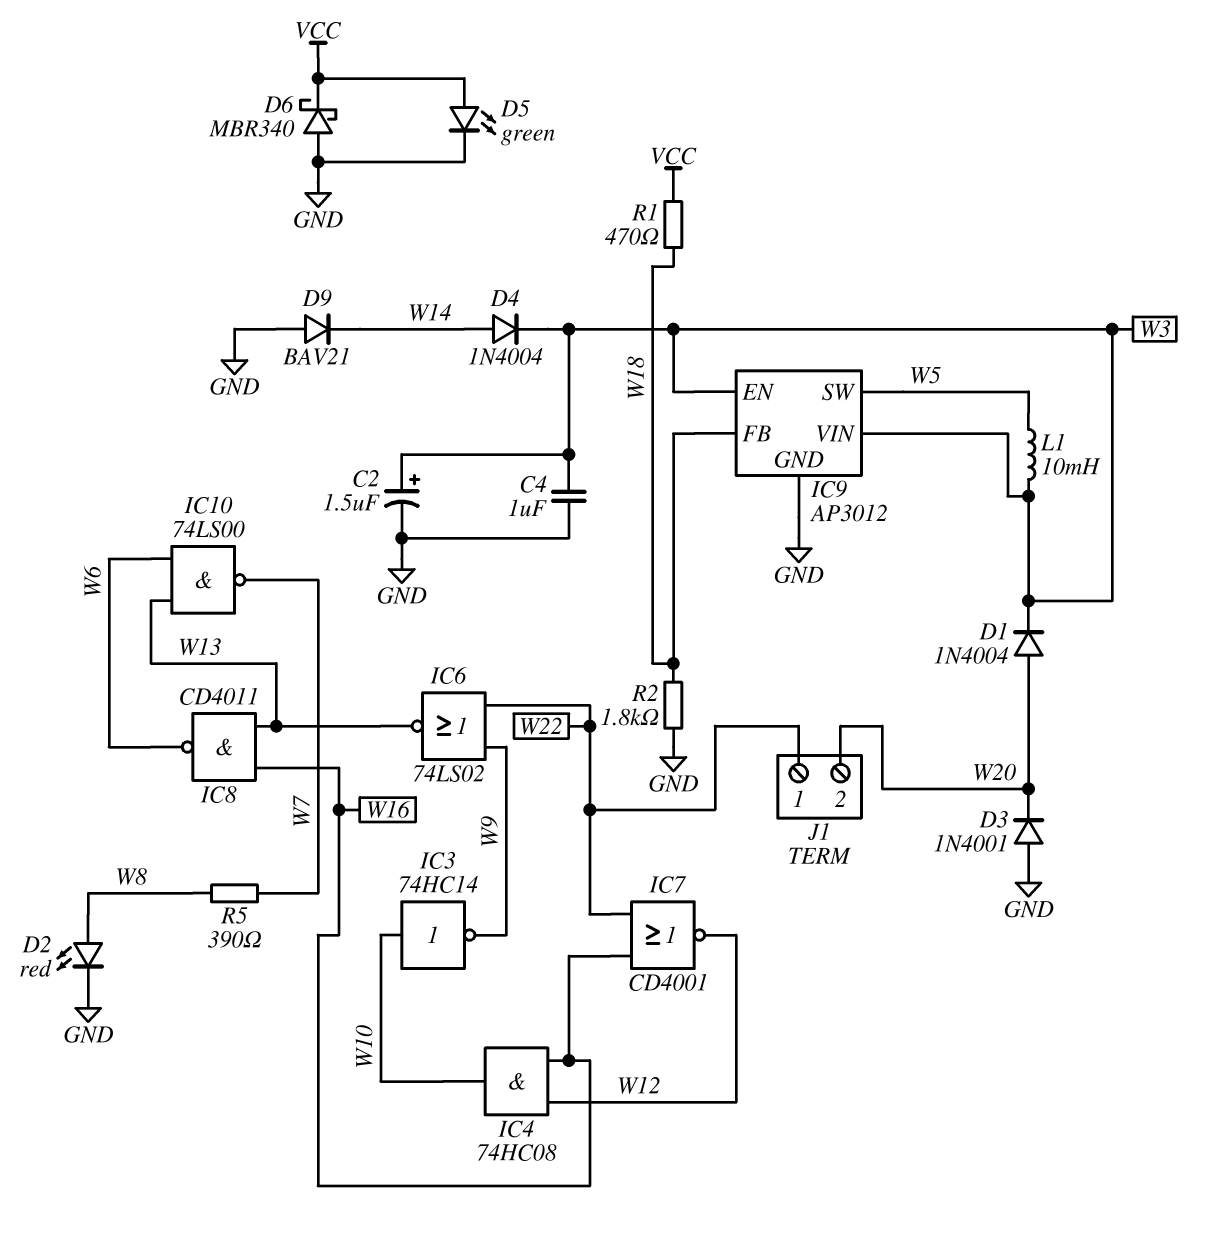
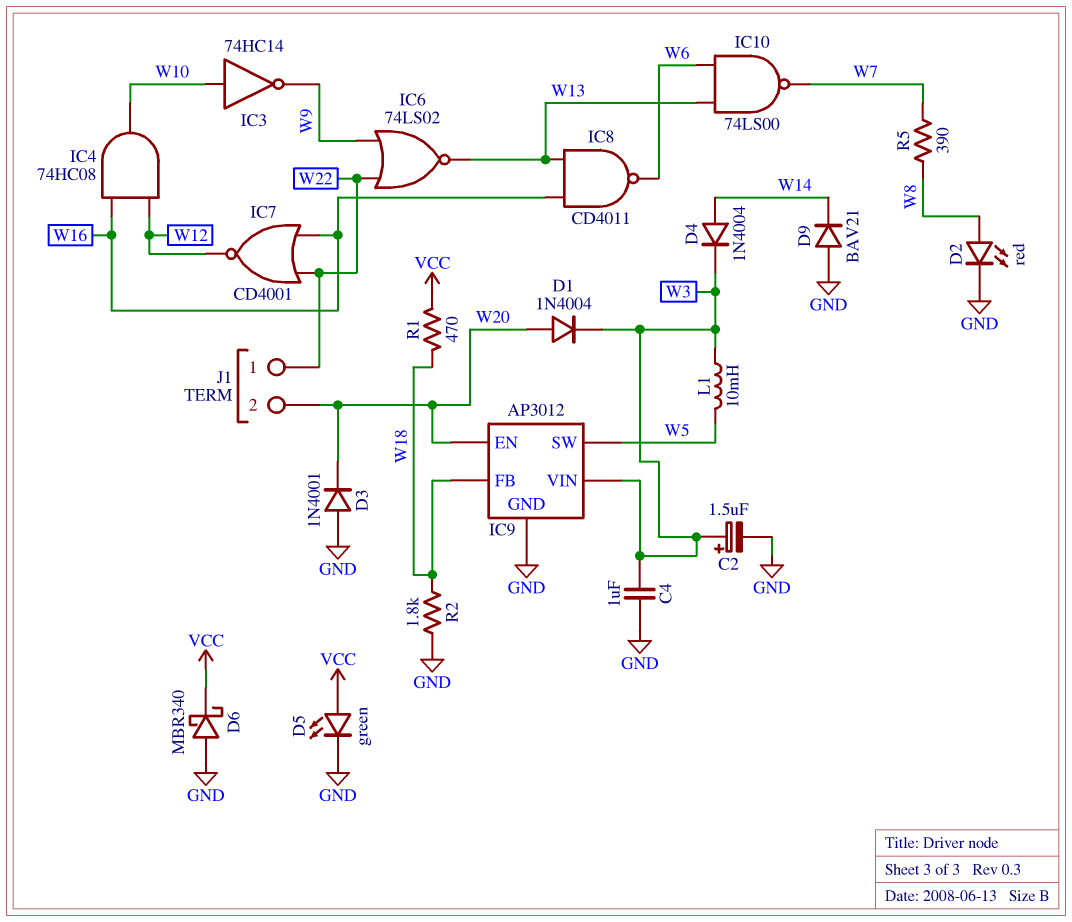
IC9 pin EN: W3 -> W20

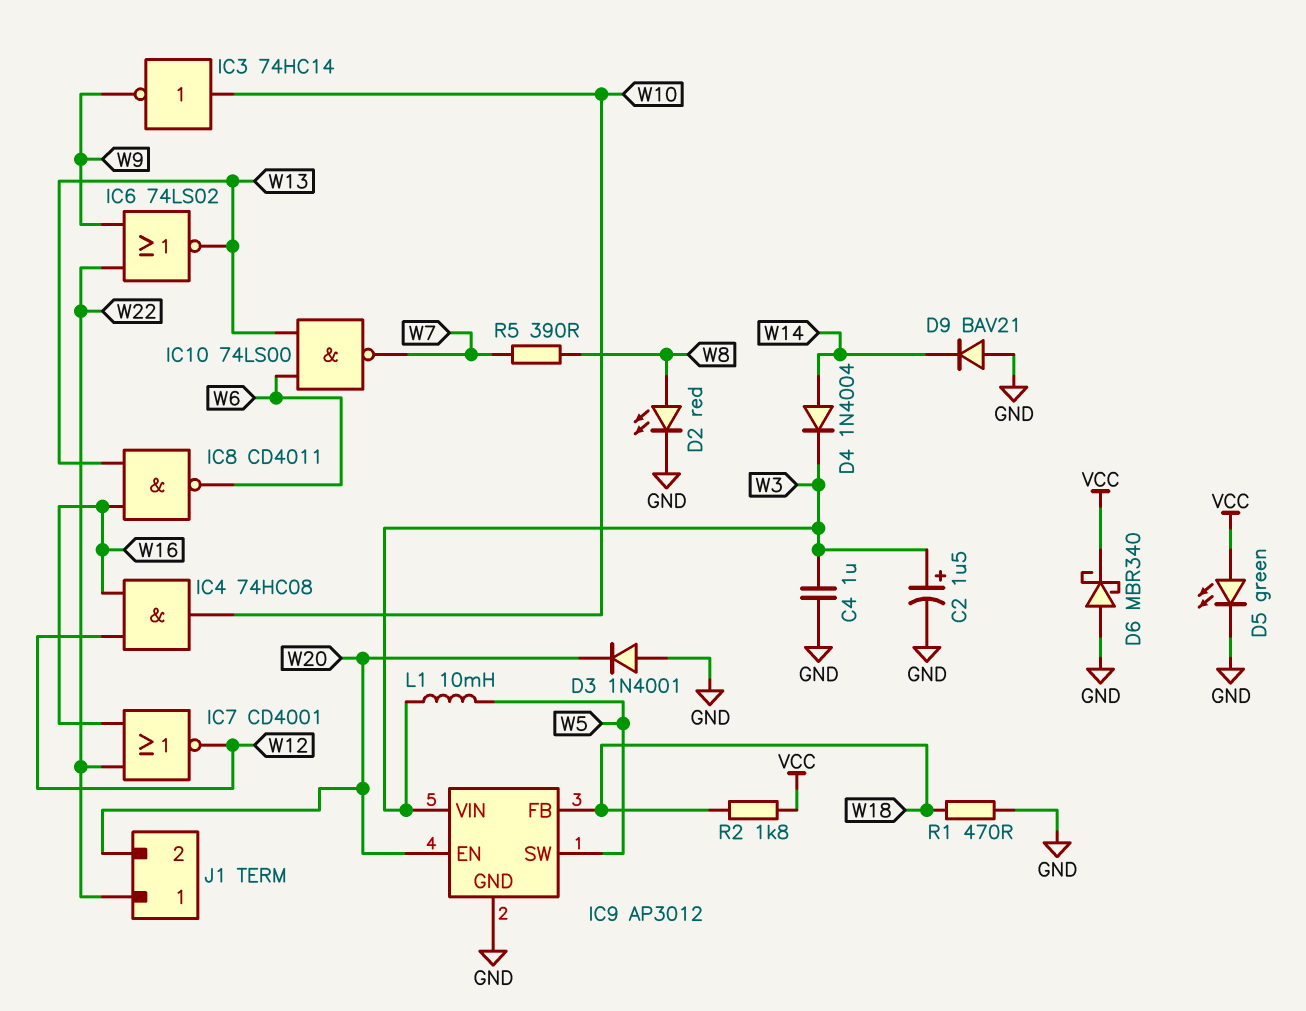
D1: diode 1N4004 (A W20, K W3) -> none
R1: 470 (VCC, W18) -> 470 (GND, W18)
R2: 1.8k (GND, W18) -> 1.8k (VCC, W18)

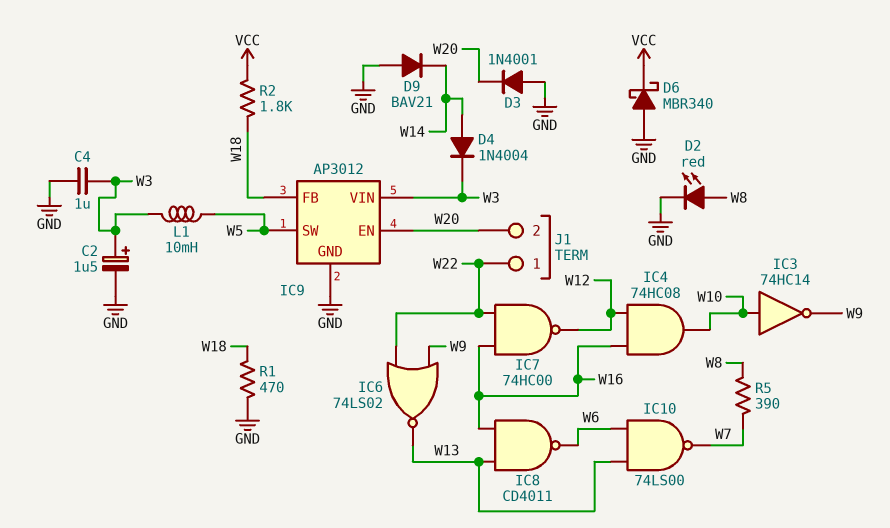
D5: LED green (A VCC, K GND) -> none
IC7: NOR CD4001 (in W16, in W22, out W12) -> NAND 74HC00 (in W16, in W22, out W12)

